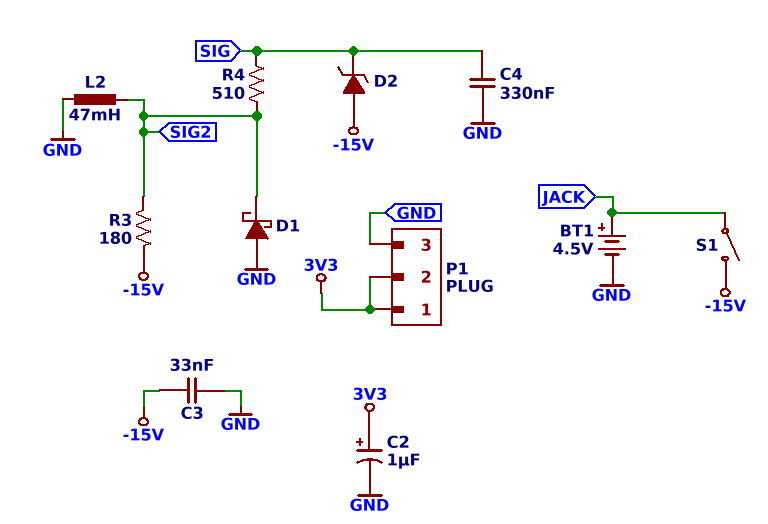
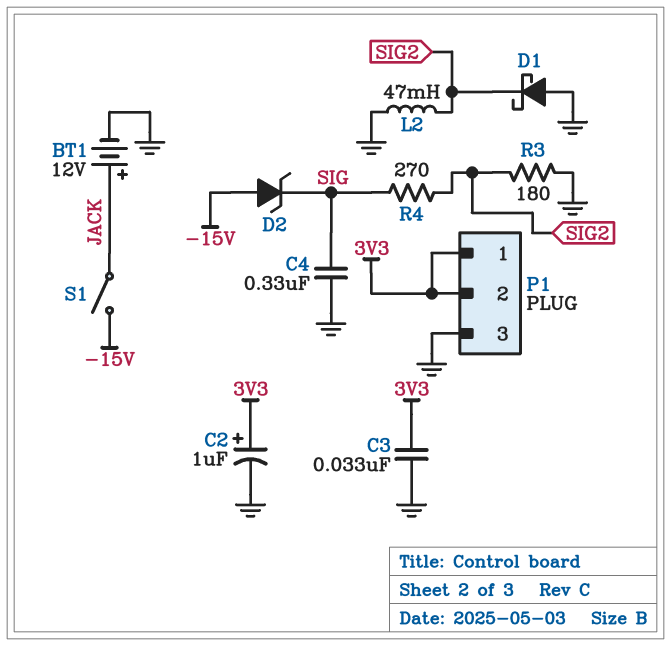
BT1: 4.5V (plus JACK, minus GND) -> 12V (plus JACK, minus GND)
C3: 33nF (-15V, GND) -> 33nF (3V3, GND)
R3: 180 (-15V, SIG2) -> 180 (GND, SIG2)
R4: 510 (SIG, SIG2) -> 270 (SIG, SIG2)

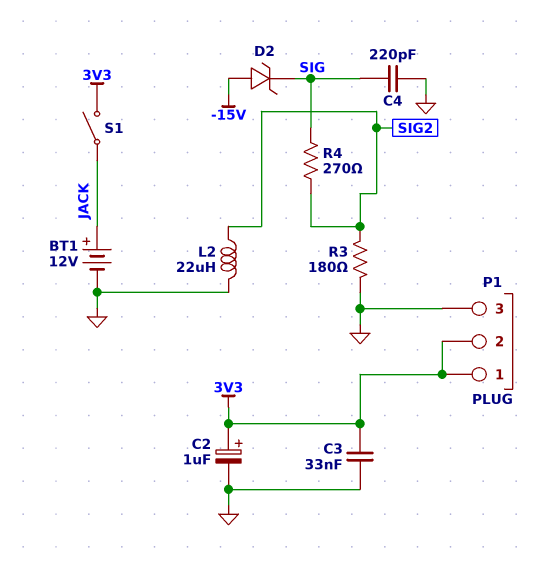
C4: 330nF (GND, SIG) -> 220pF (GND, SIG)
D1: schottky (A GND, K SIG2) -> none
L2: 47mH (GND, SIG2) -> 22uH (GND, SIG2)
S1: switch (-15V, JACK) -> switch (3V3, JACK)

